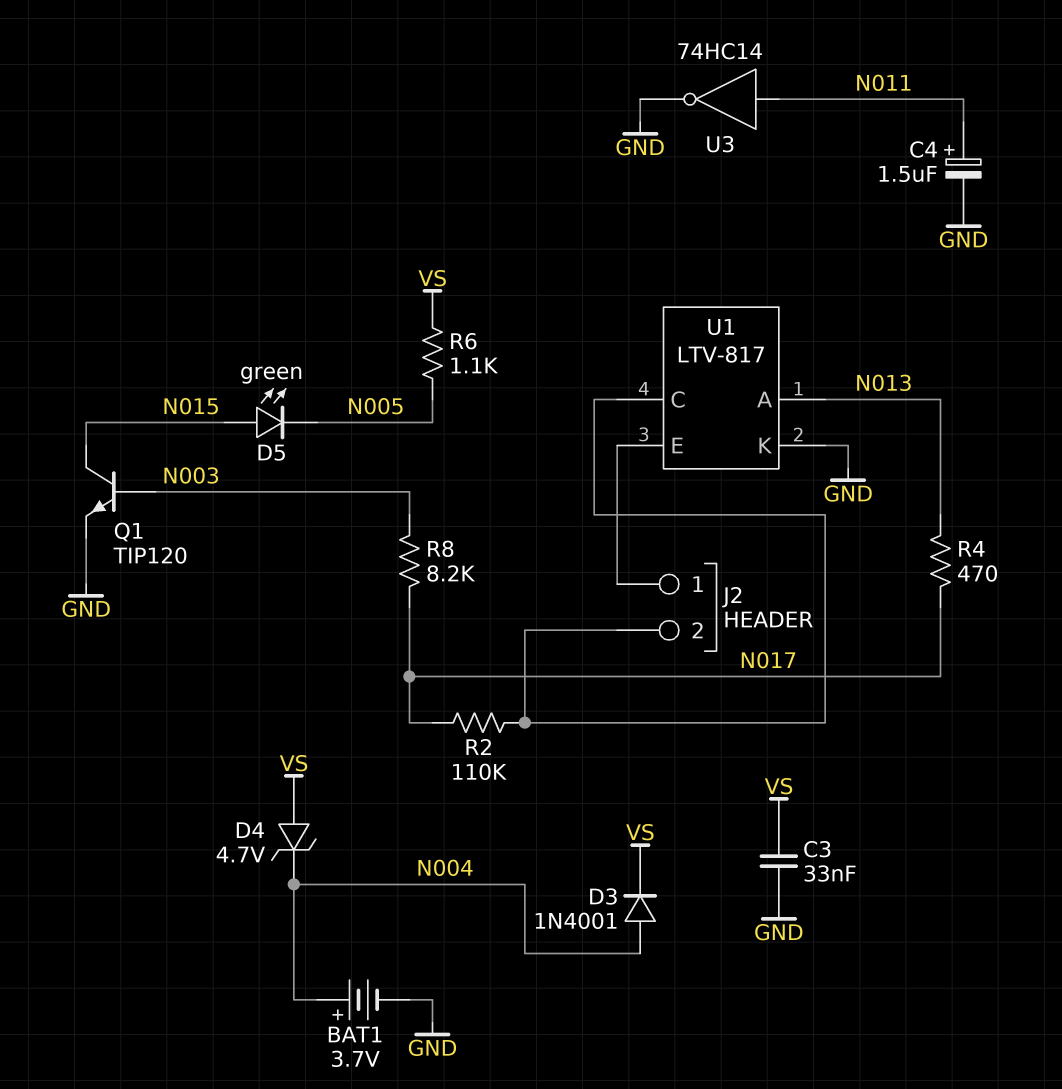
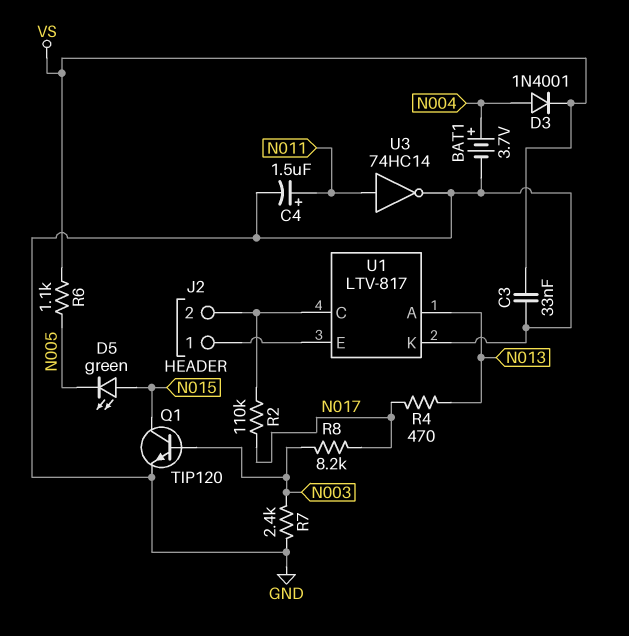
D4: zener 4.7V (A VS, K N004) -> none
R7: none -> 2.4k (GND, N003)

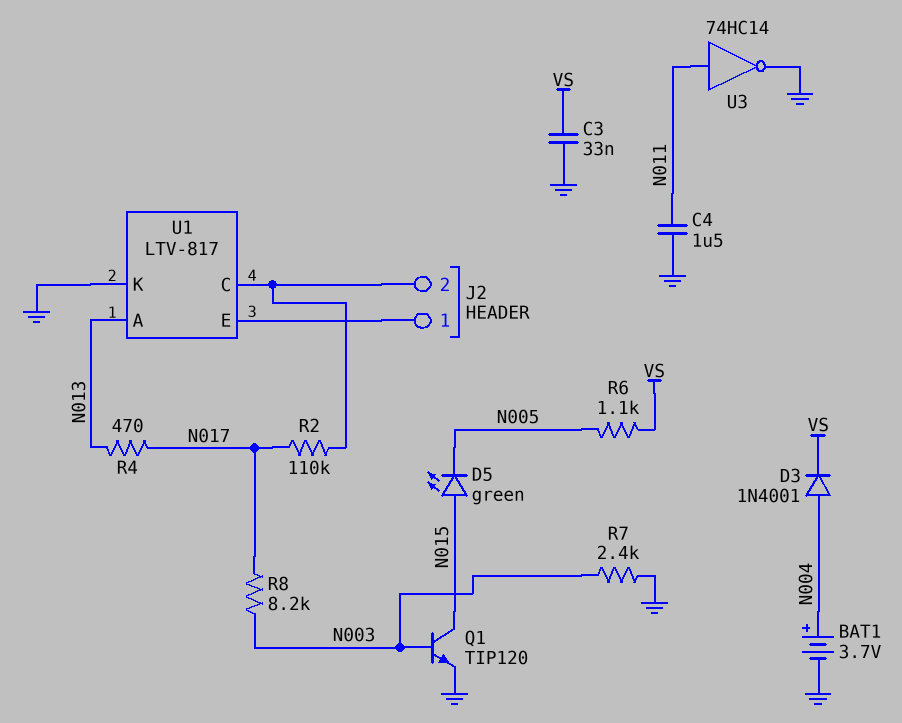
C4: 1.5uF (plus N011, minus GND) -> 1.5uF (GND, N011)

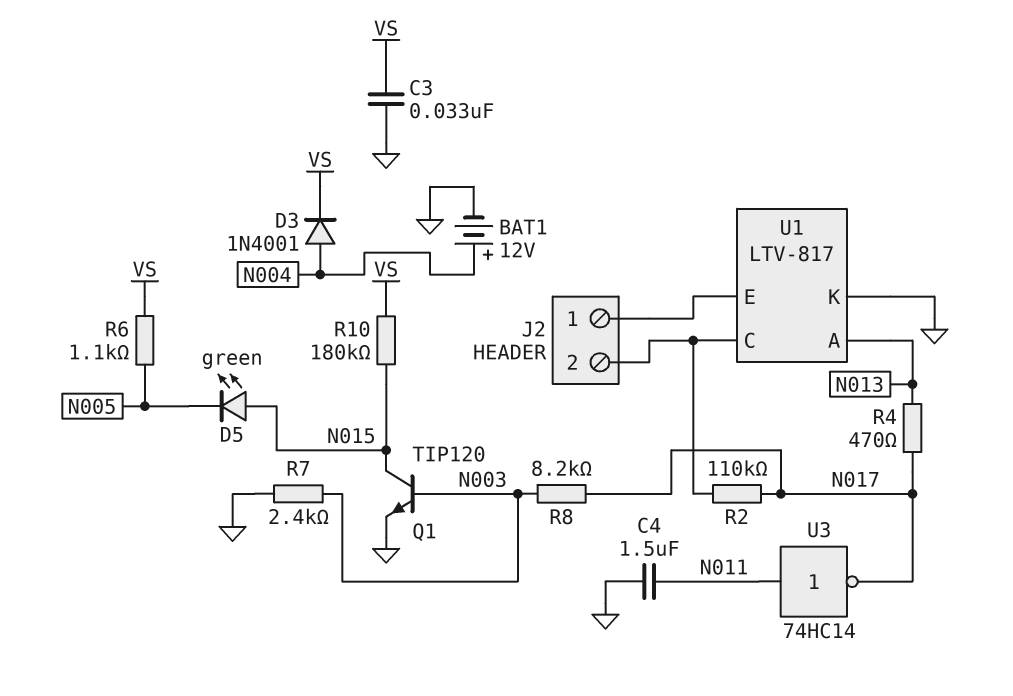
BAT1: 3.7V (plus N004, minus GND) -> 12V (plus N004, minus GND)
R10: none -> 180k (N015, VS)
U3: NOT 74HC14 (in N011, out GND) -> NOT 74HC14 (in N011, out N017)

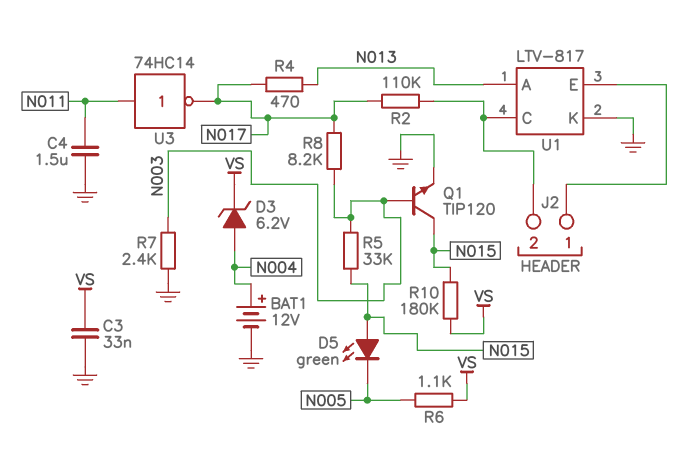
D3: diode 1N4001 (A N004, K VS) -> zener 6.2V (A N004, K VS)
R5: none -> 33k (N003, N015)

